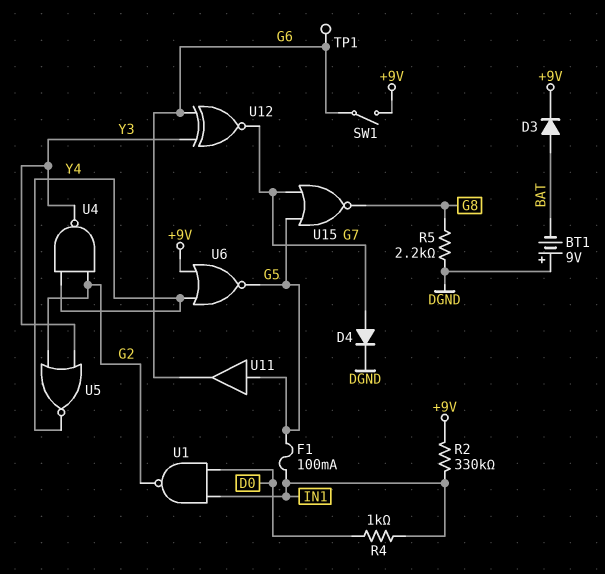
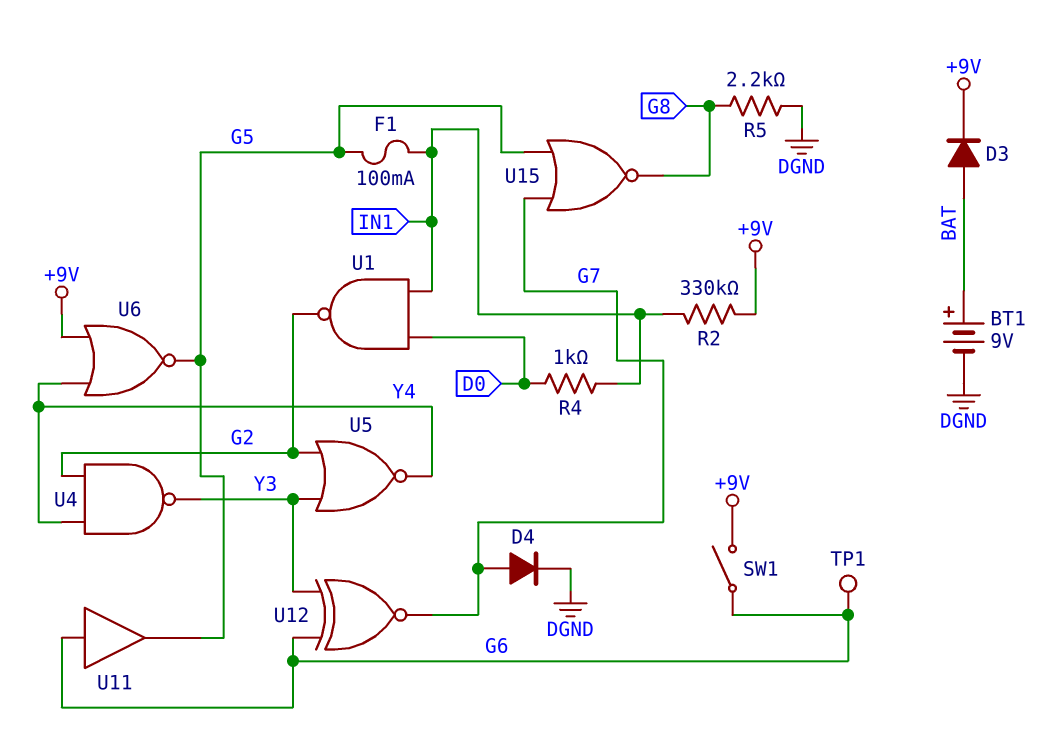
BT1: 9V (plus DGND, minus BAT) -> 9V (plus BAT, minus DGND)
U11: buffer (in G5, out G6) -> buffer (in G6, out G5)

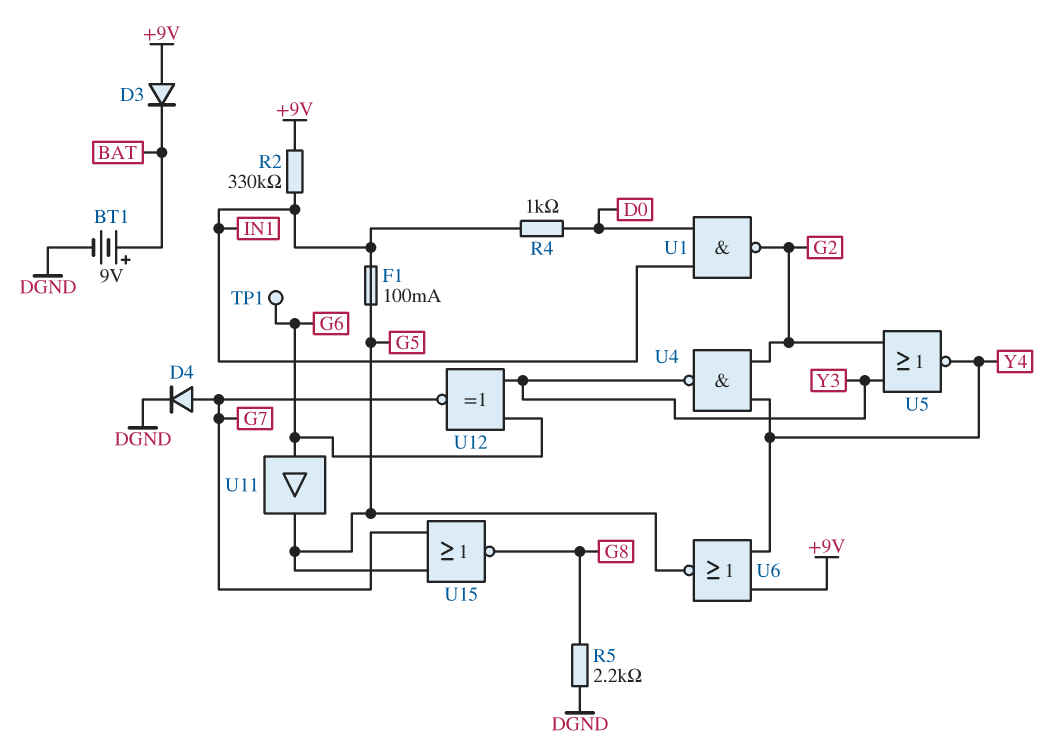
D3: diode (A BAT, K +9V) -> diode (A +9V, K BAT)
SW1: switch (+9V, G6) -> none

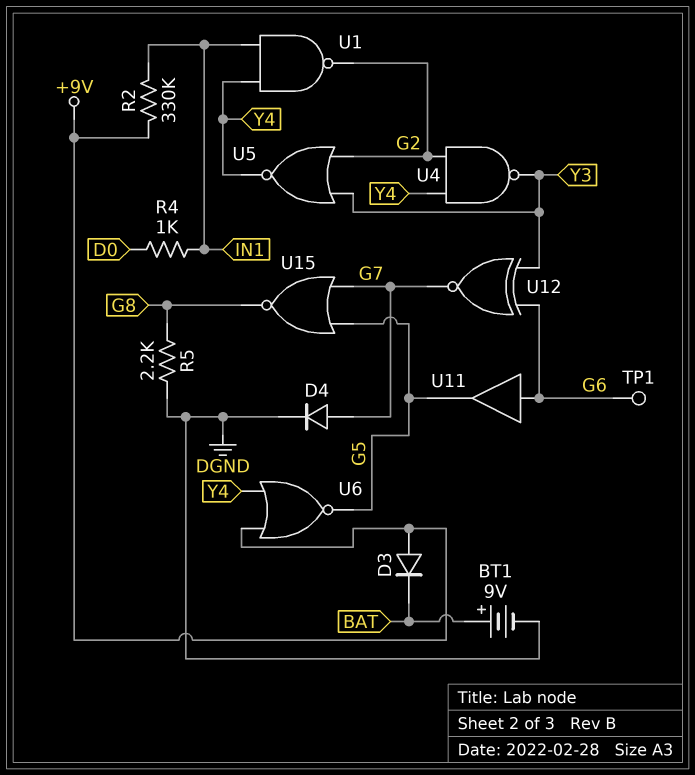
F1: 100mA (G5, IN1) -> none
U1: NAND (in D0, in IN1, out G2) -> NAND (in IN1, in Y4, out G2)

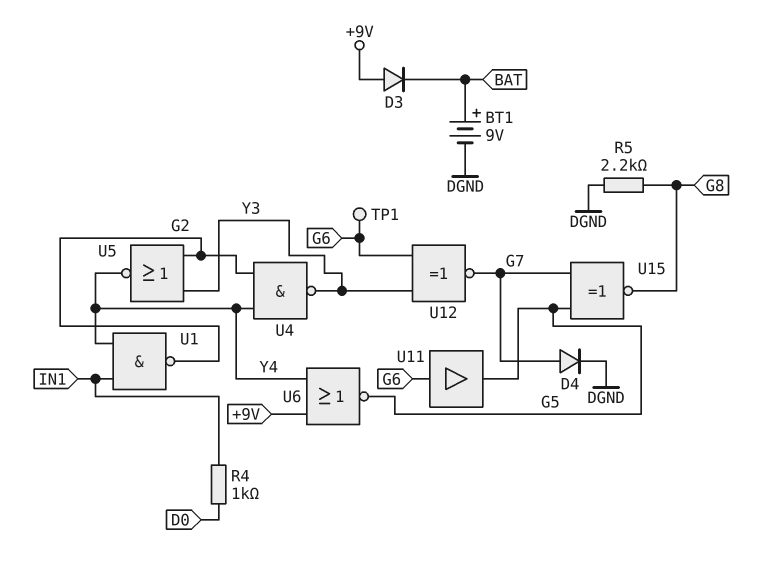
R2: 330k (+9V, IN1) -> none
U15: NOR (in G5, in G7, out G8) -> XNOR (in G5, in G7, out G8)

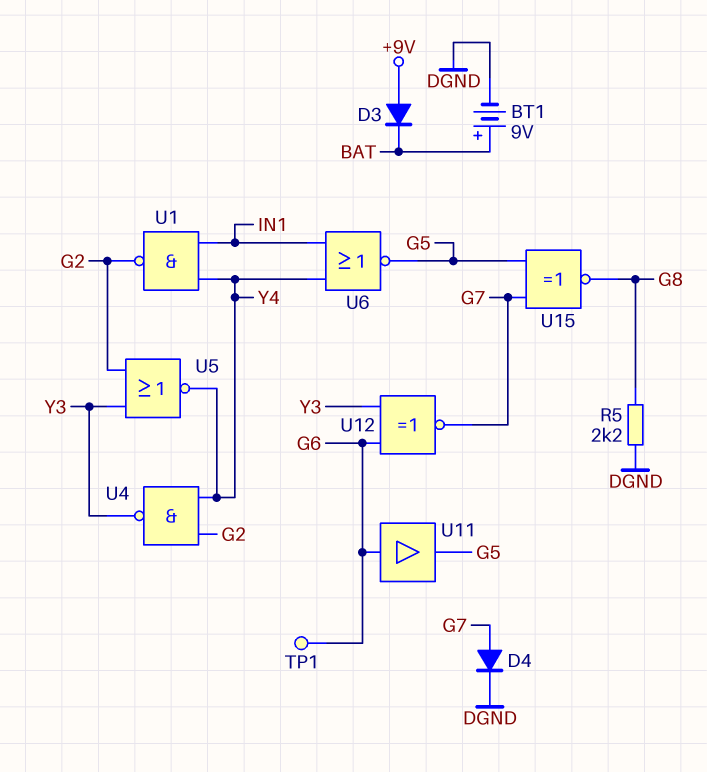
R4: 1k (D0, IN1) -> none
U6: NOR (in +9V, in Y4, out G5) -> NOR (in IN1, in Y4, out G5)

